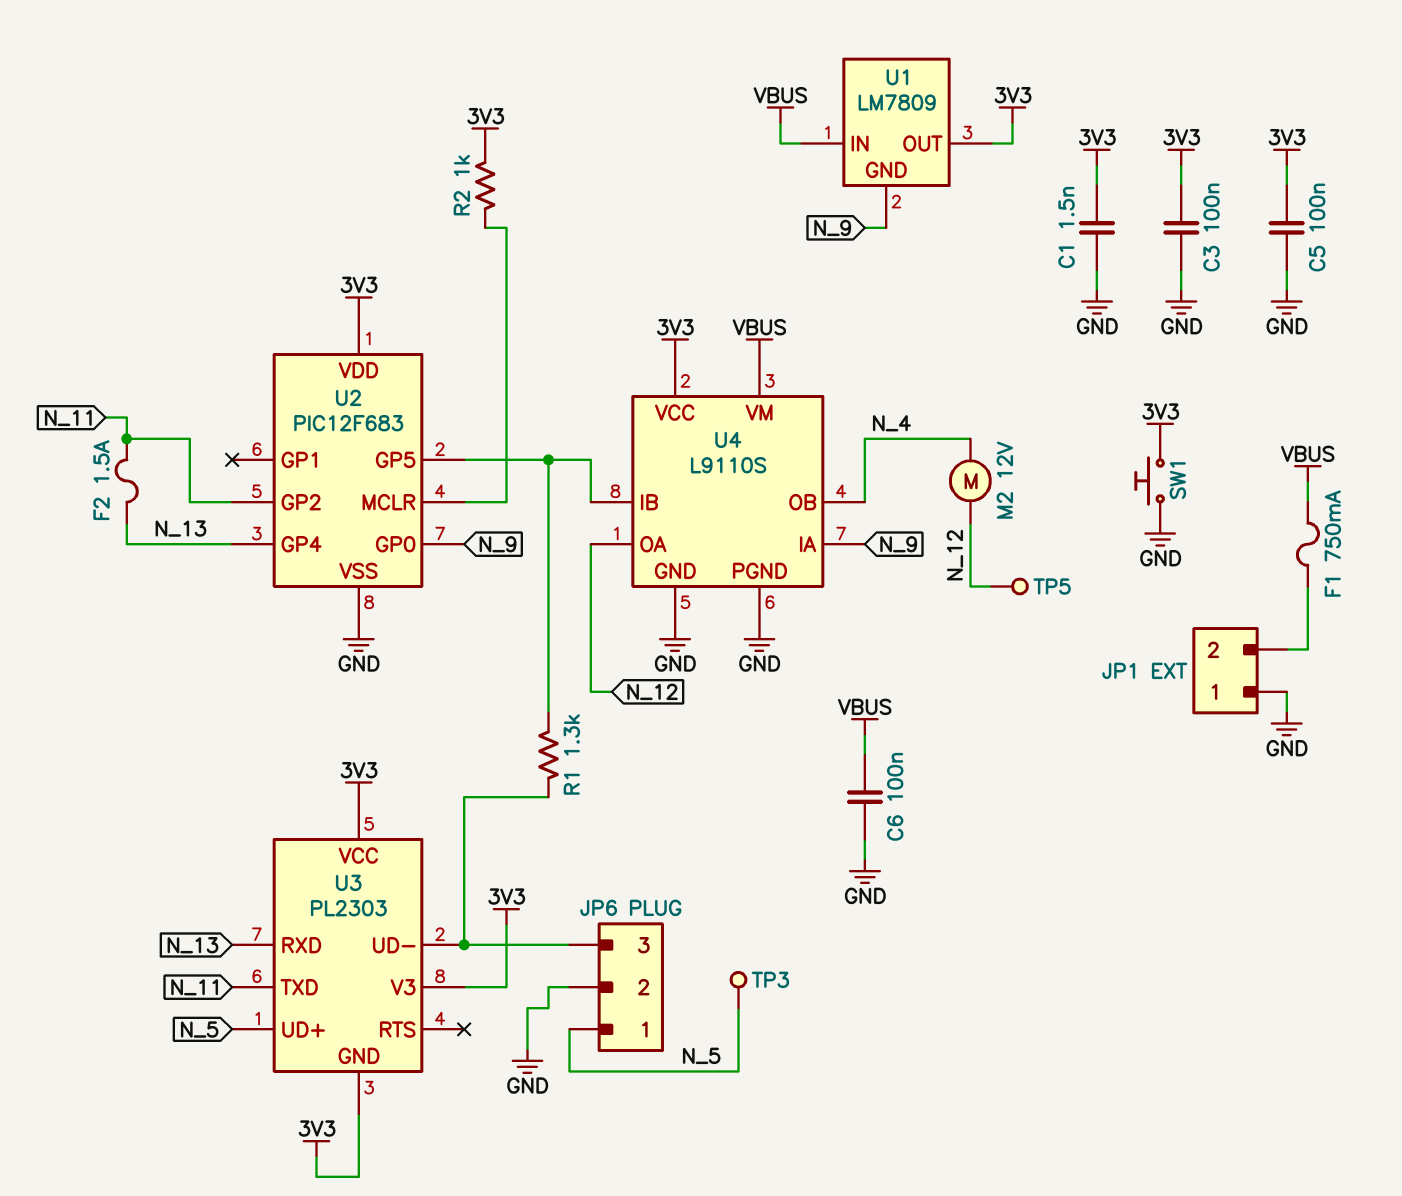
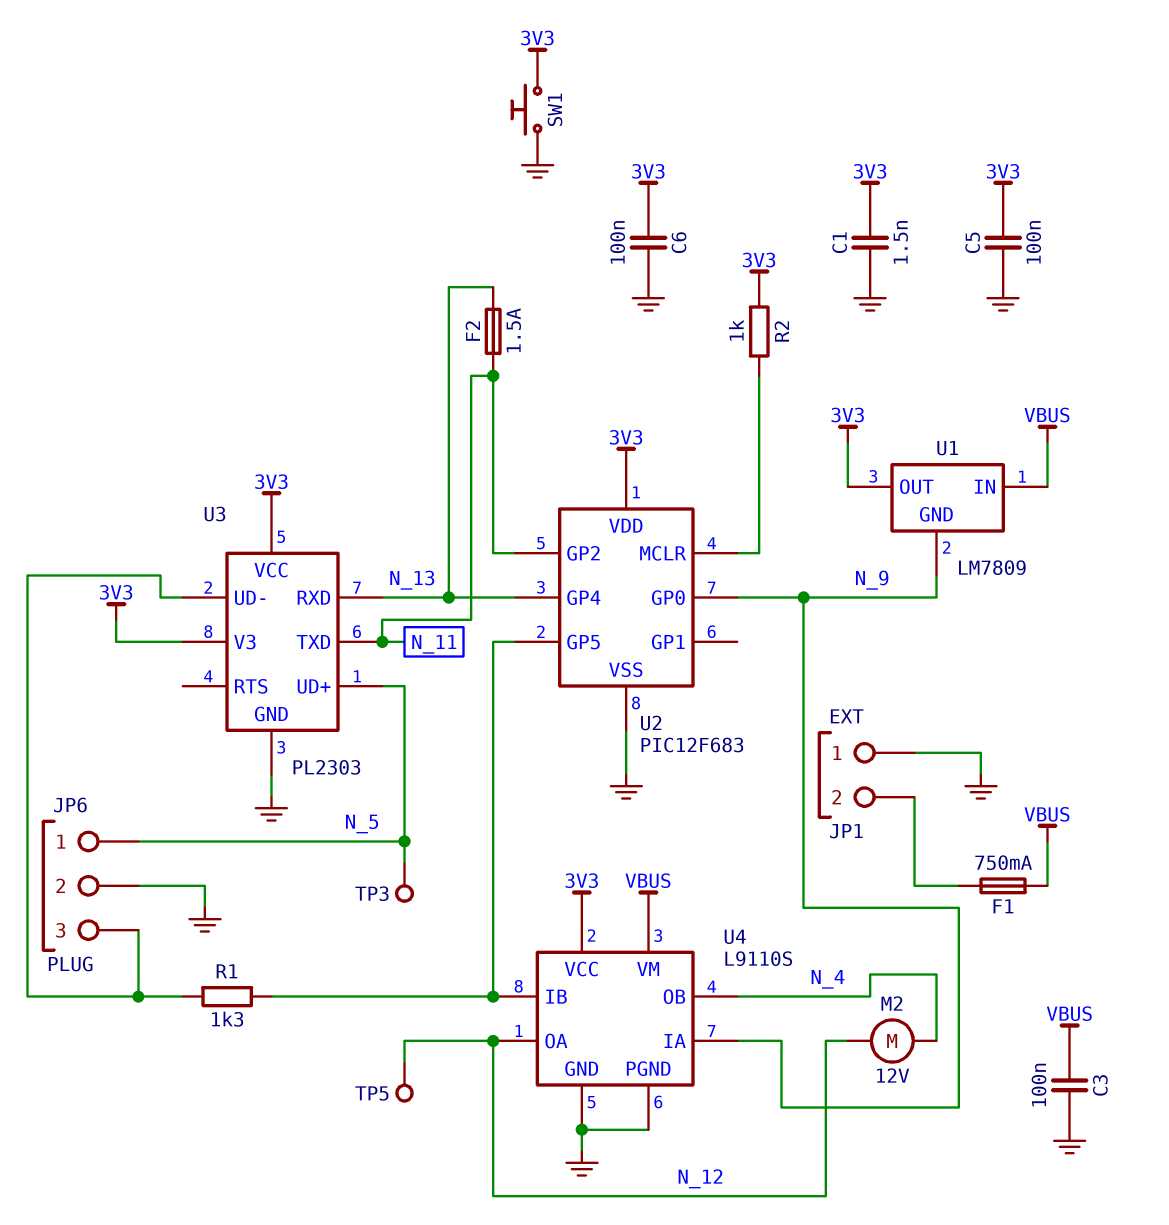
C3: 100nF (3V3, GND) -> 100nF (GND, VBUS)
C6: 100nF (GND, VBUS) -> 100nF (3V3, GND)
U3 pin GND: 3V3 -> GND

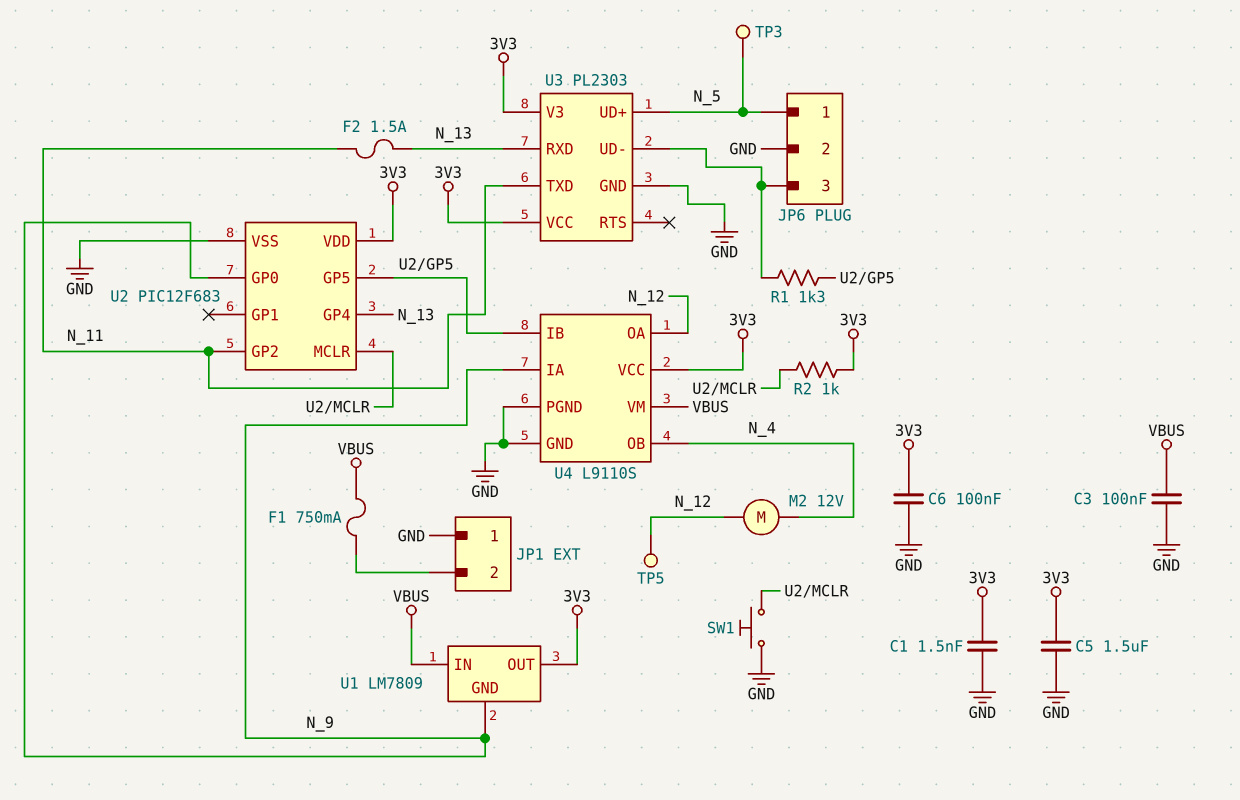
C5: 100nF (3V3, GND) -> 1.5uF (3V3, GND)
SW1: button (3V3, GND) -> button (GND, U2/MCLR)

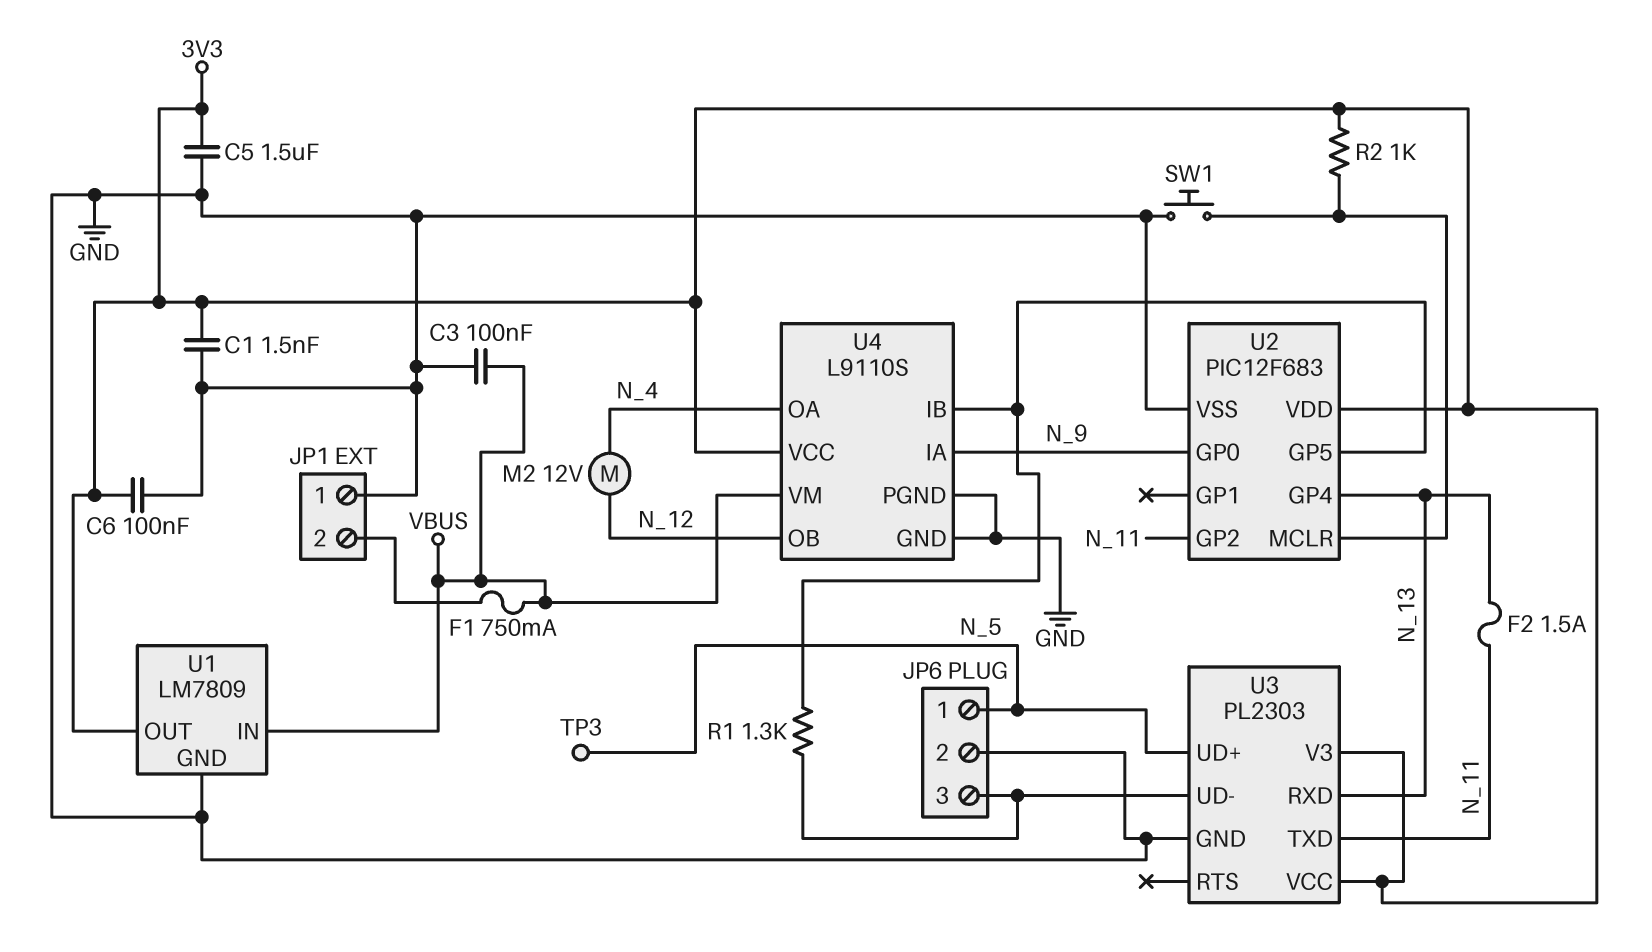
TP5: test point (N_12) -> none
U1 pin GND: N_9 -> GND
U4 pin OA: N_12 -> N_4
U4 pin OB: N_4 -> N_12

